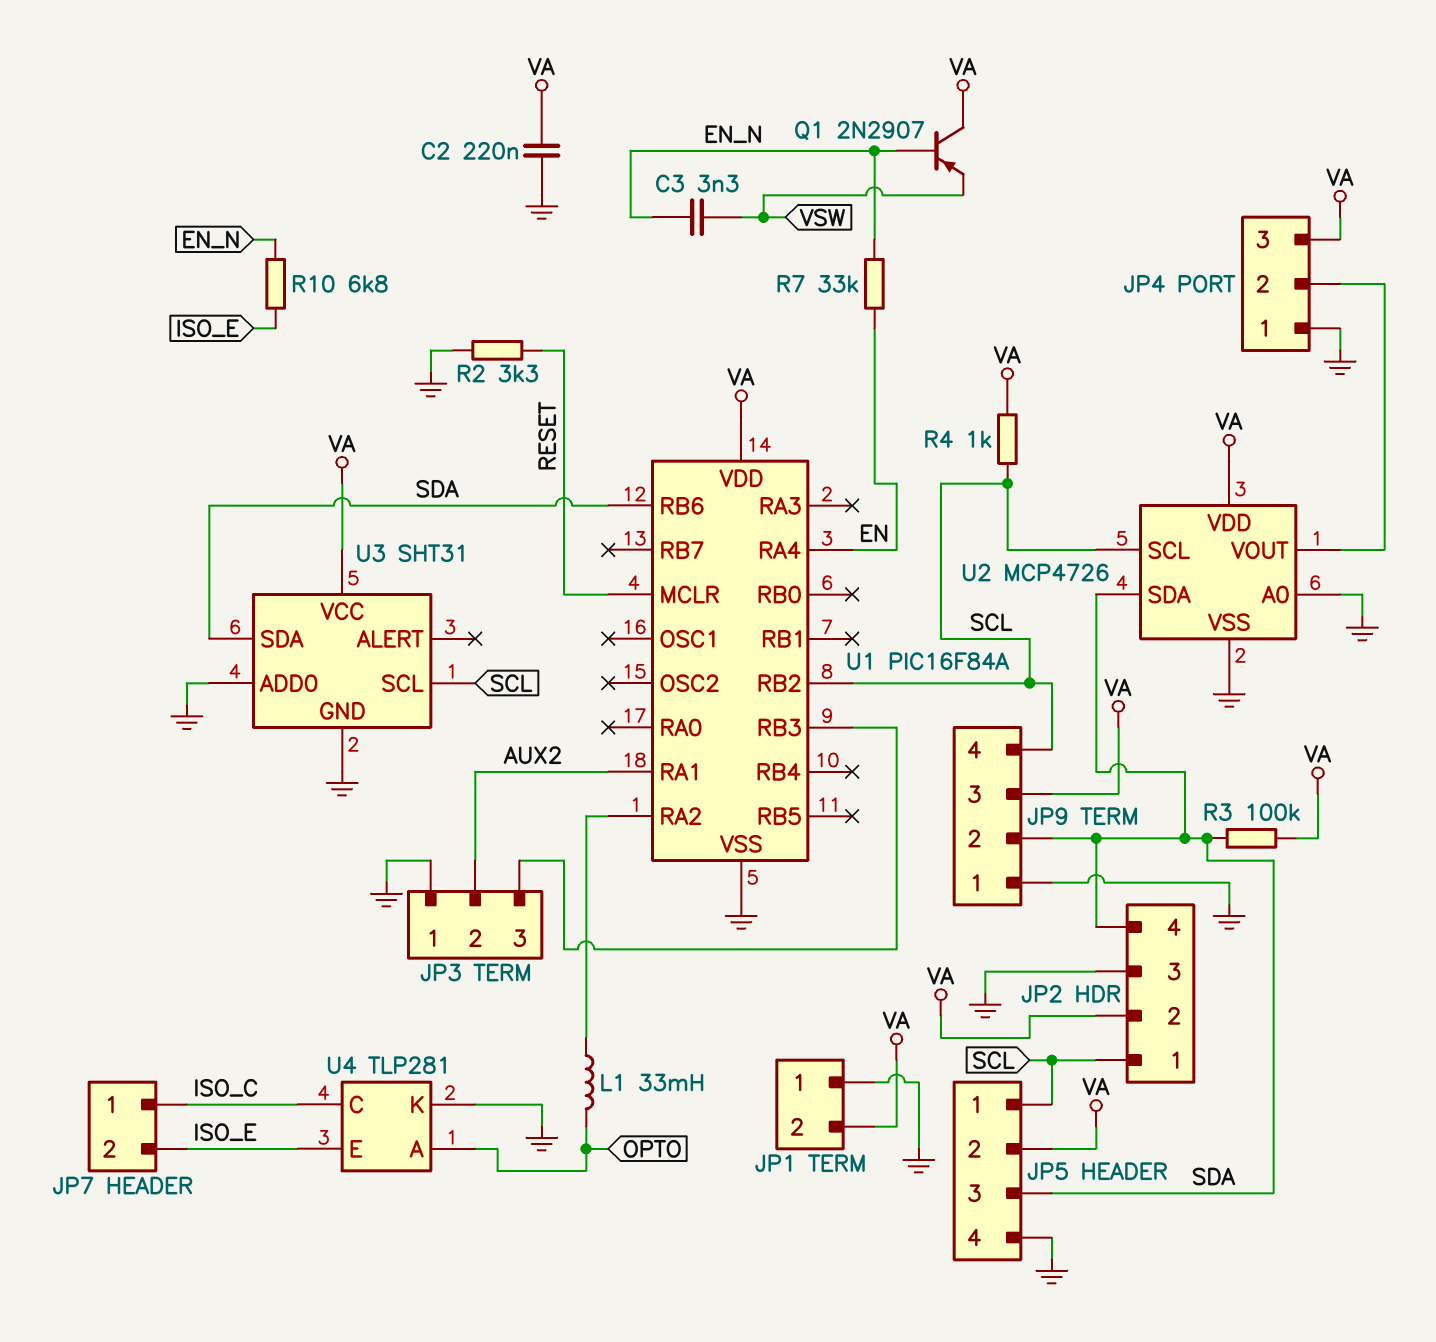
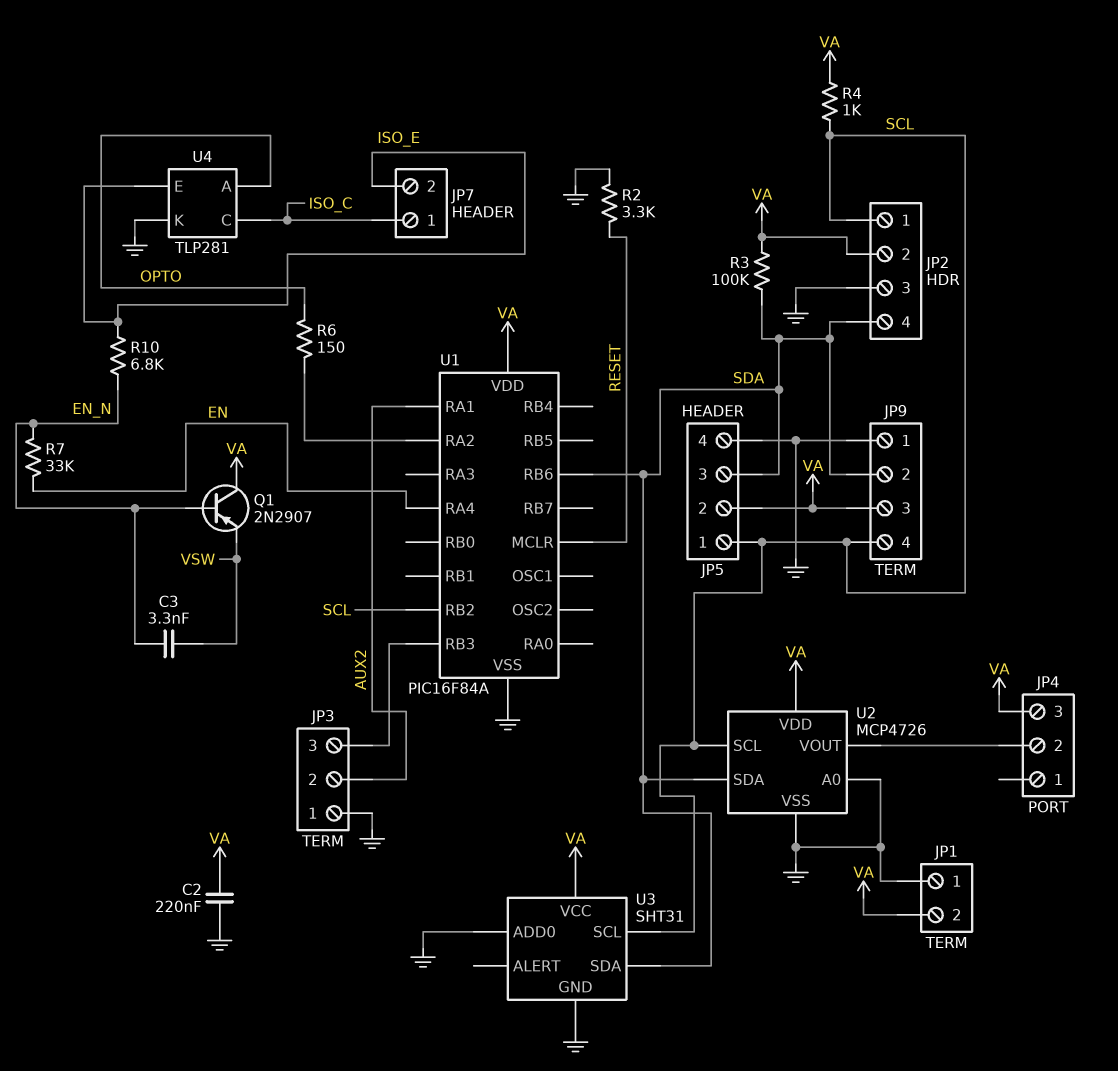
JP4 pin 1: GND -> none
L1: 33mH (OPTO, U1/RA2) -> none
R6: none -> 150 (OPTO, U1/RA2)

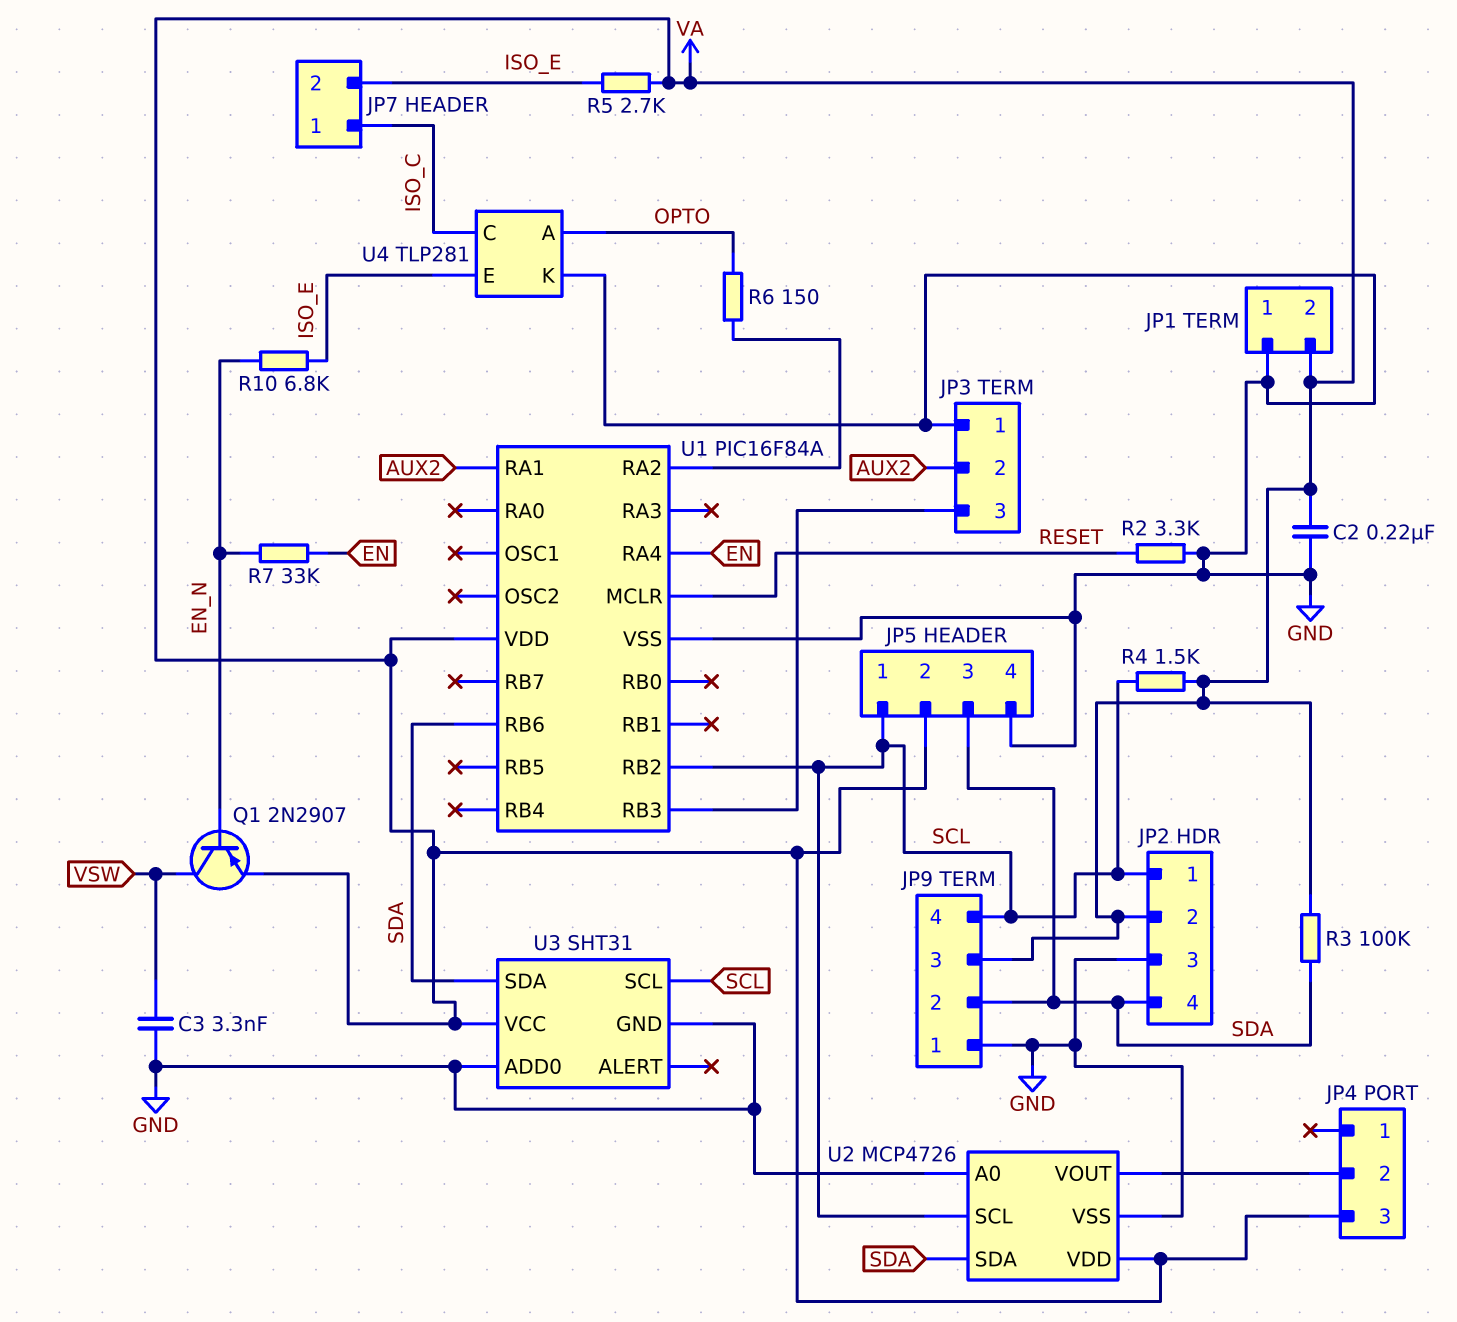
C3: 3.3nF (EN_N, VSW) -> 3.3nF (GND, VSW)
Q1: PNP 2N2907 (B EN_N, C VA, E VSW) -> PNP 2N2907 (B EN_N, C VSW, E VA)
R4: 1k (SCL, VA) -> 1.5k (SCL, VA)
R5: none -> 2.7k (ISO_E, VA)

